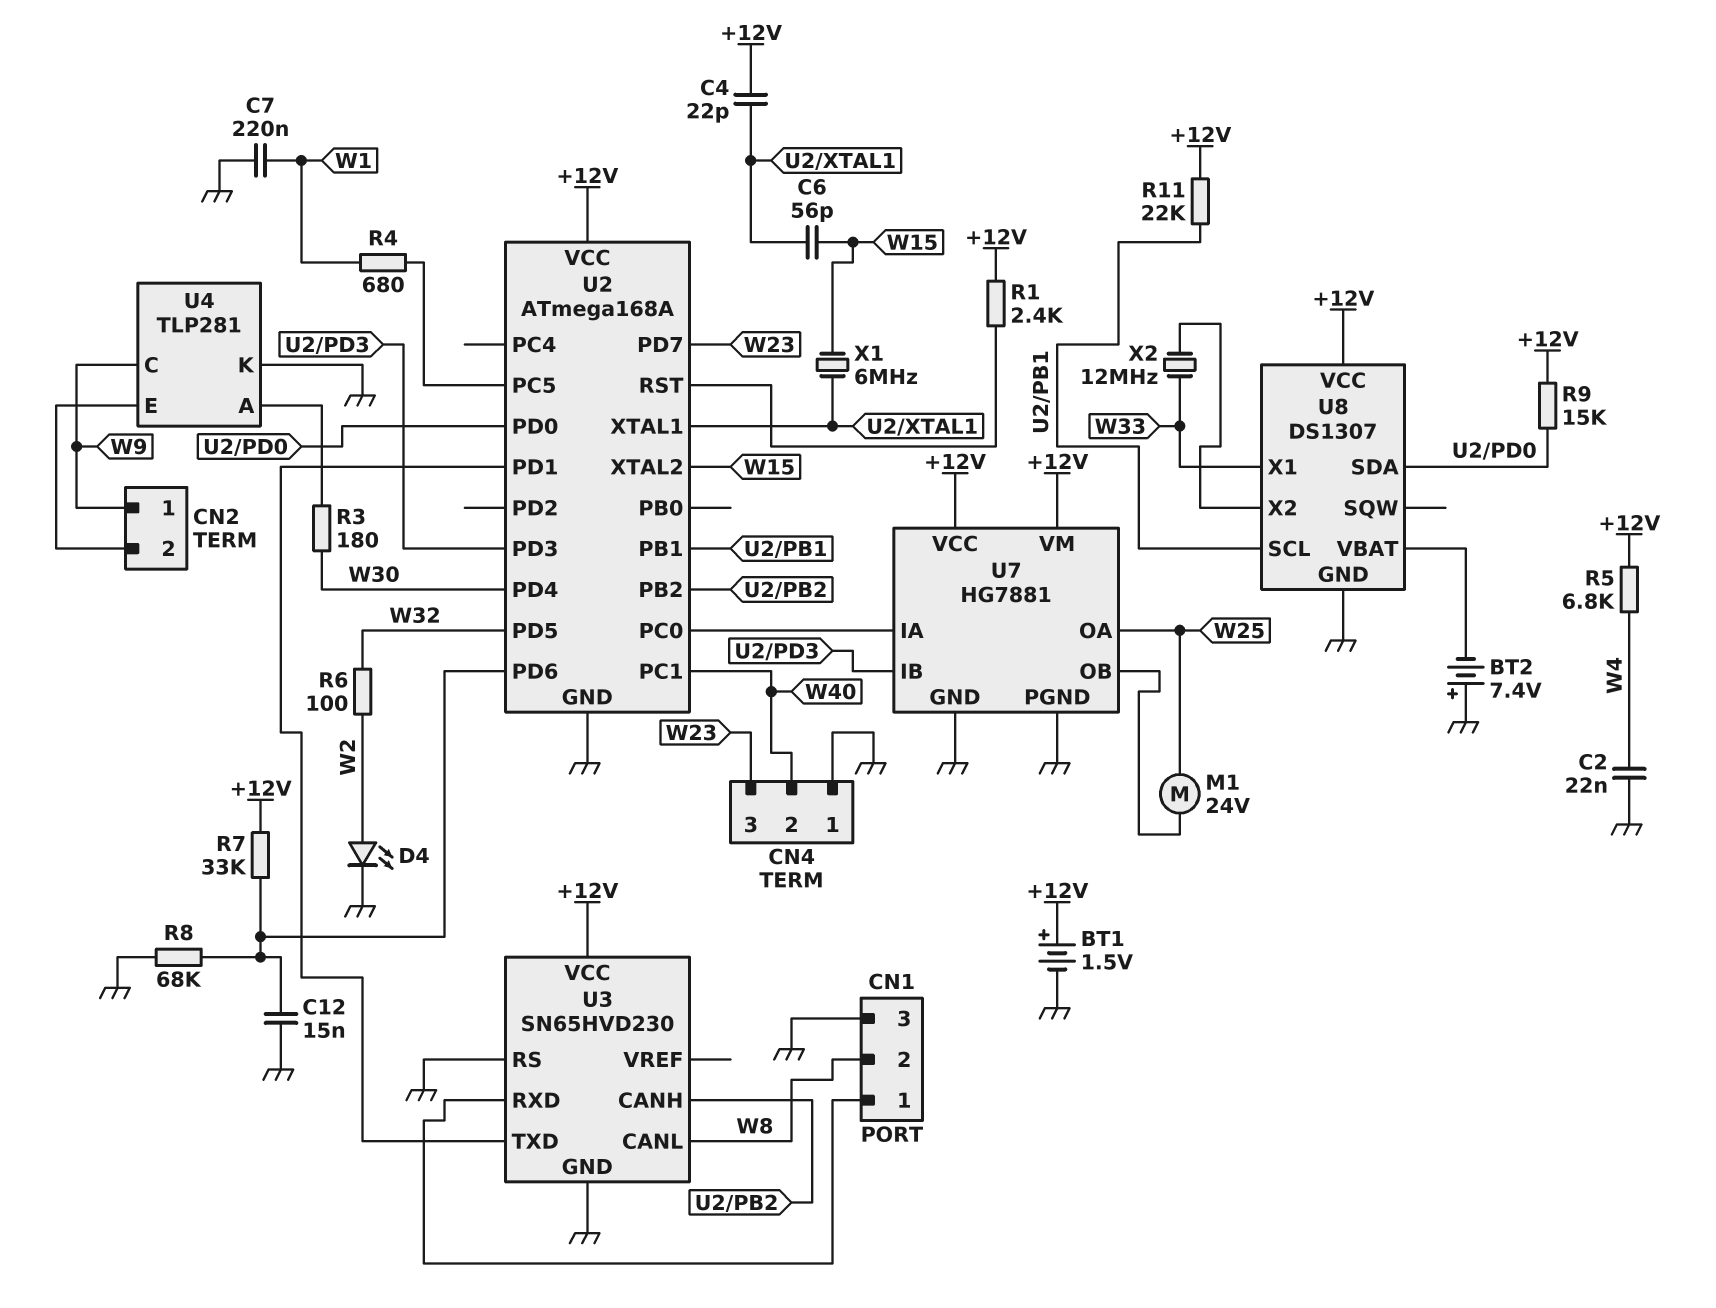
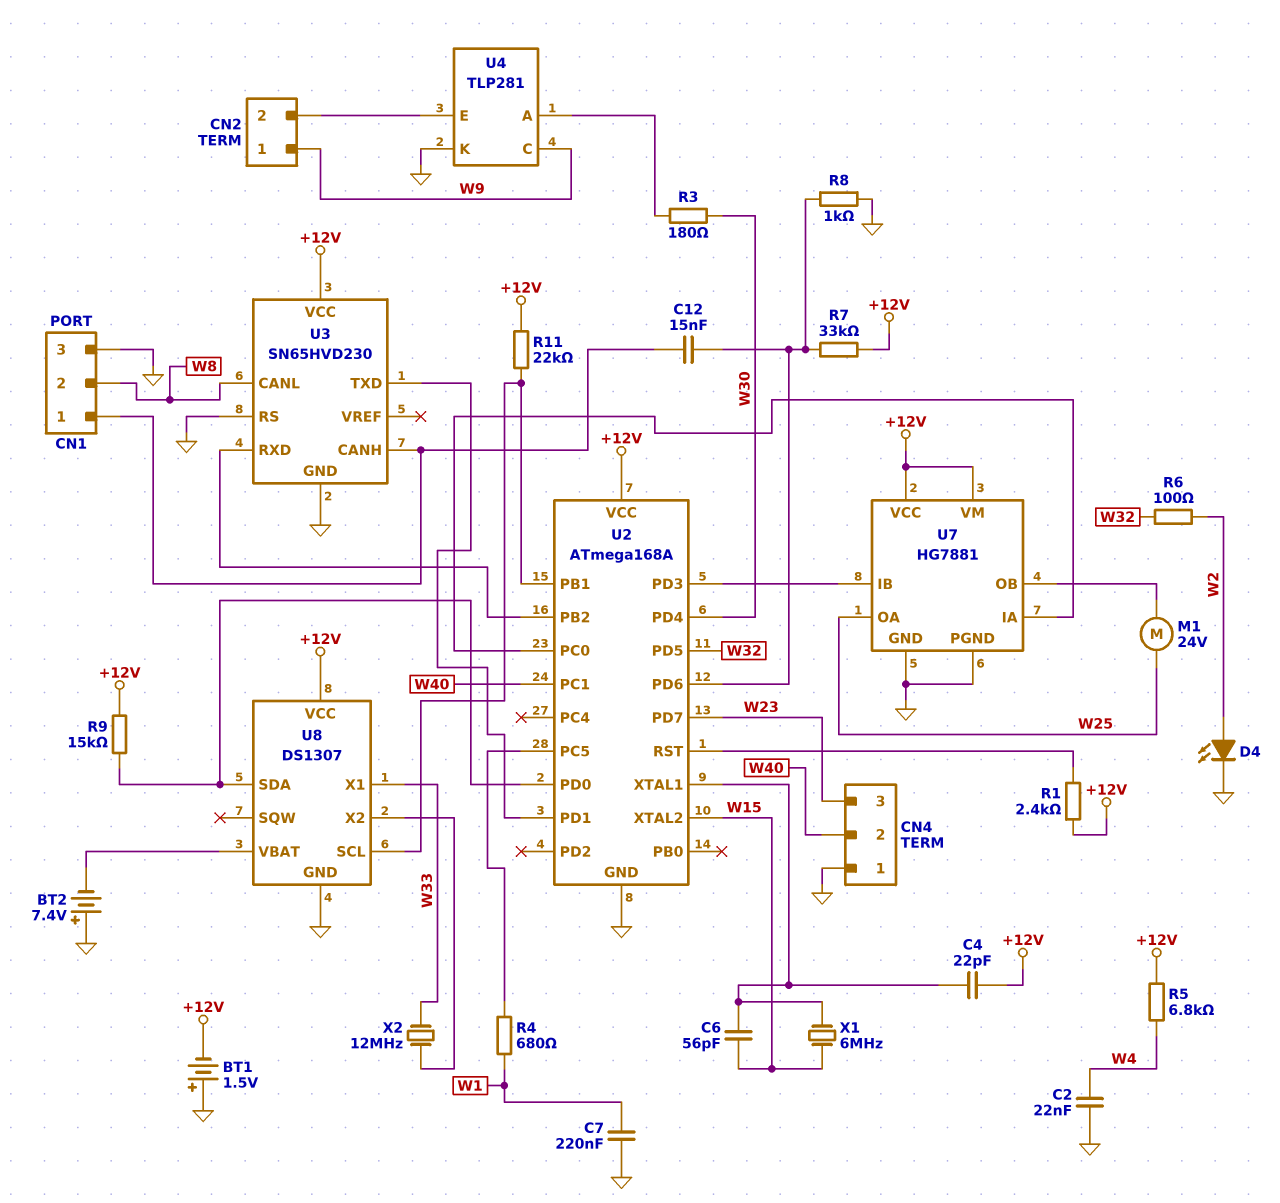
BT1: 1.5V (plus +12V, minus GND) -> 1.5V (plus GND, minus +12V)
C12: 15nF (GND, U2/PD6) -> 15nF (CN1/1, U2/PD6)
R8: 68k (GND, U2/PD6) -> 1k (GND, U2/PD6)
U3 pin CANH: U2/PB2 -> CN1/1
U3 pin RXD: CN1/1 -> U2/PB2

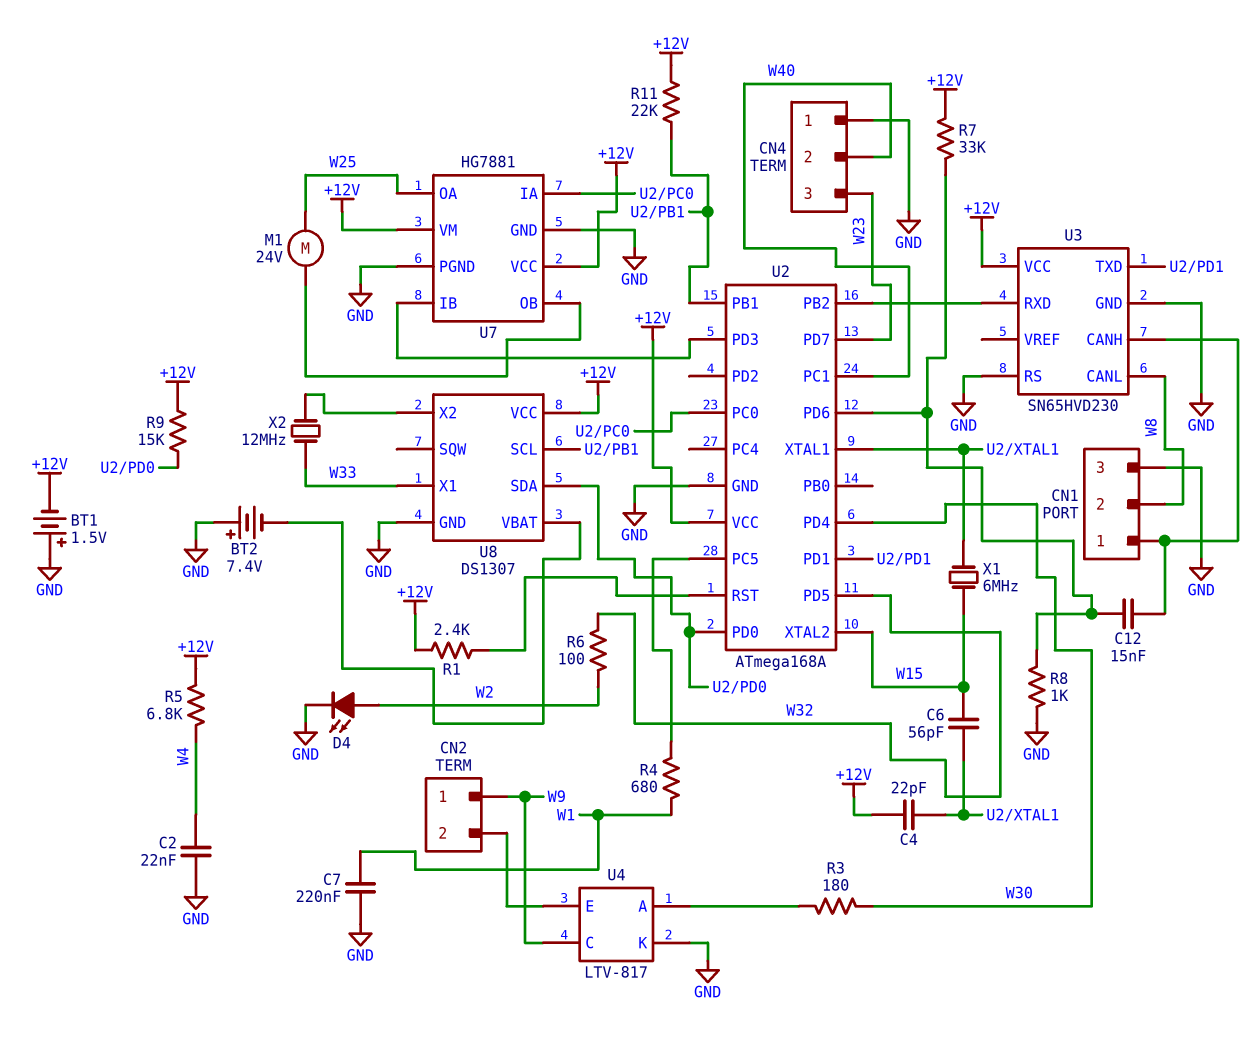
U4: TLP281 -> LTV-817

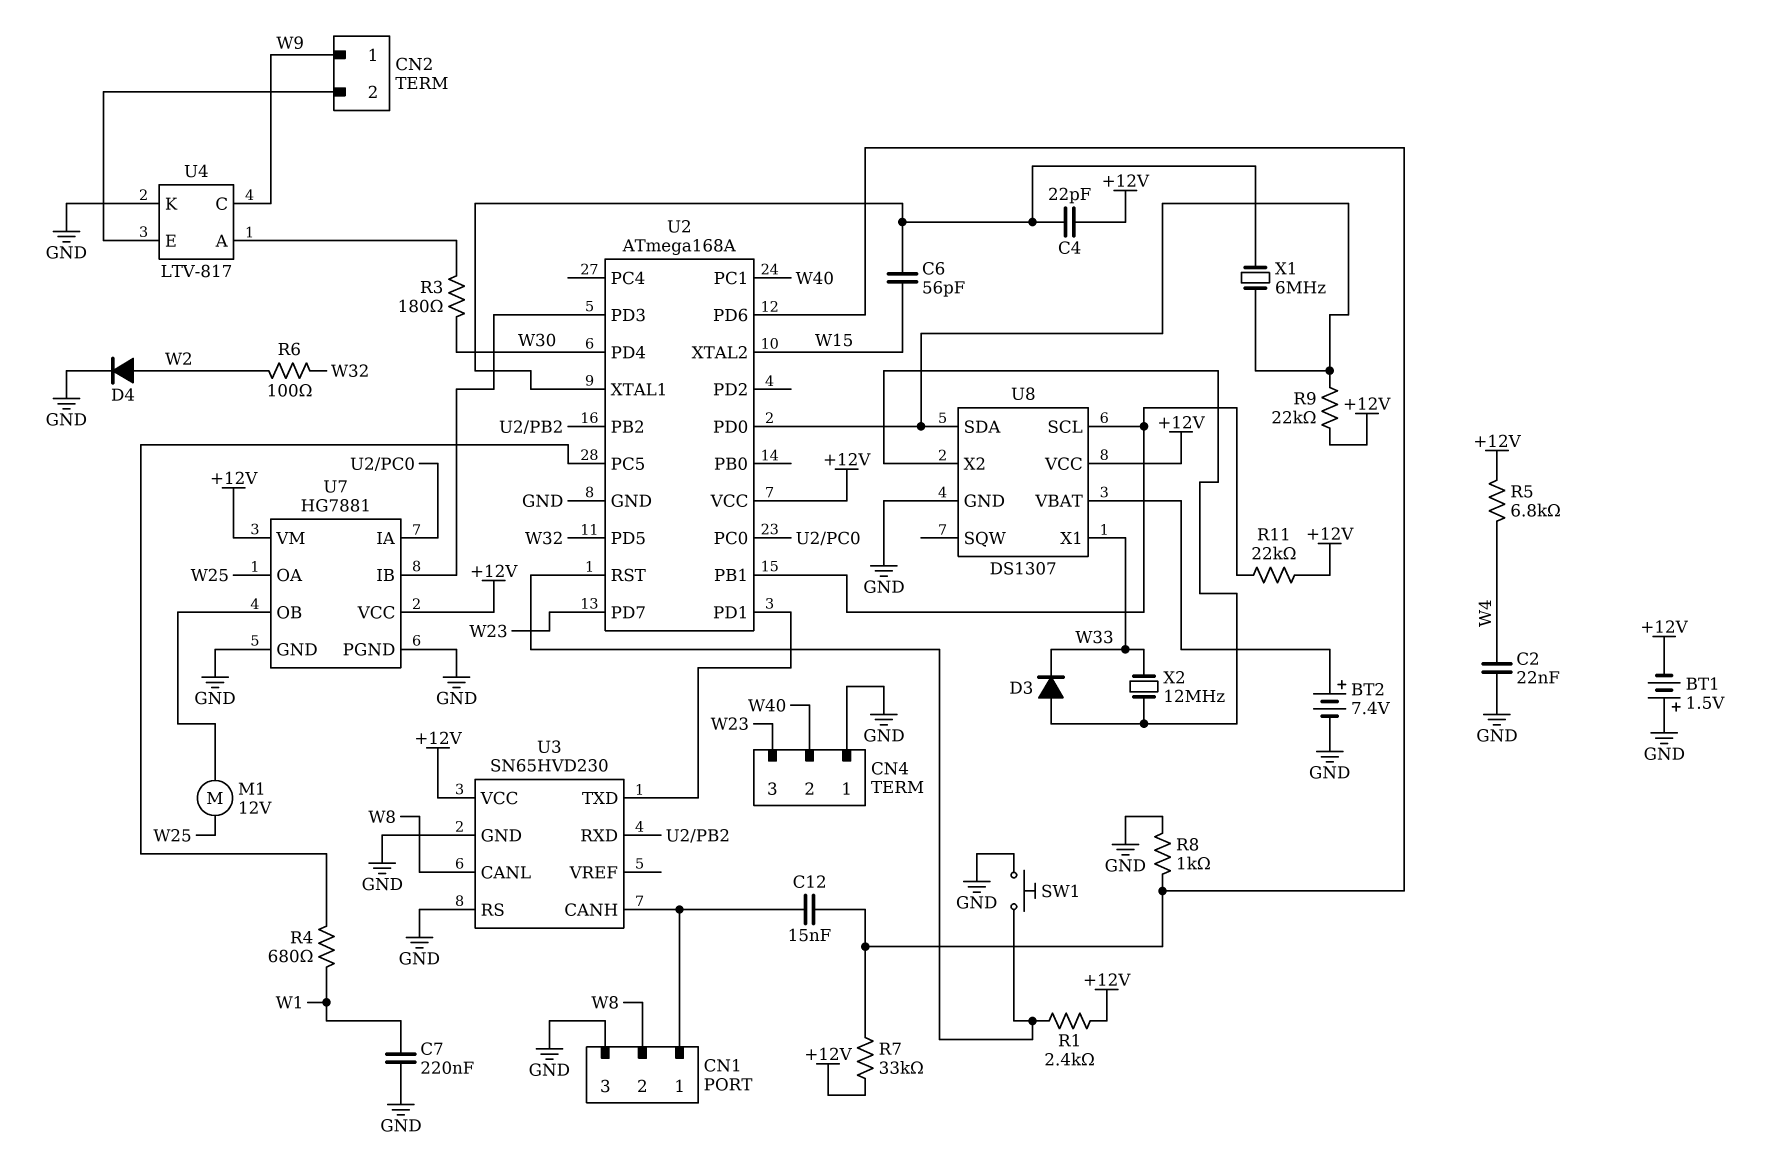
BT2: 7.4V (plus GND, minus U8/VBAT) -> 7.4V (plus U8/VBAT, minus GND)
D3: none -> diode (A U8/X2, K W33)
D4: LED (A W2, K GND) -> diode (A W2, K GND)
M1: motor 24V (U7/OB, W25) -> motor 12V (U7/OB, W25)
R9: 15k (+12V, U2/PD0) -> 22k (+12V, U2/PD0)
SW1: none -> button (GND, U2/RST)
X1: 6MHz (U2/XTAL1, W15) -> 6MHz (U2/PD0, U2/XTAL1)

